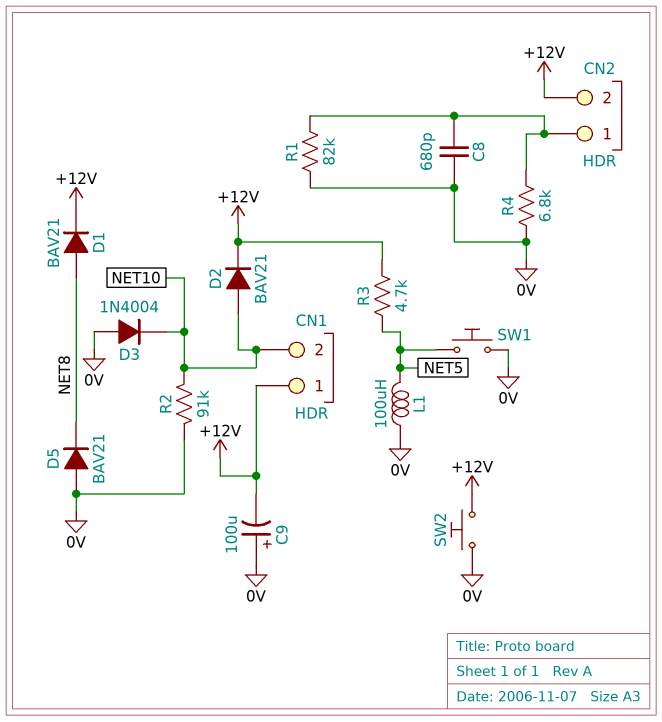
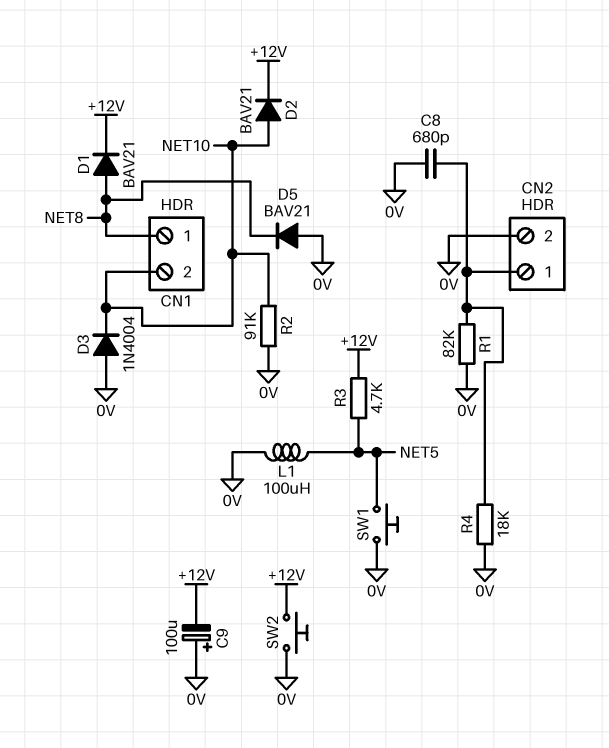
CN1 pin 1: +12V -> NET8
CN2 pin 2: +12V -> 0V
R4: 6.8k (0V, CN2/1) -> 18k (0V, CN2/1)

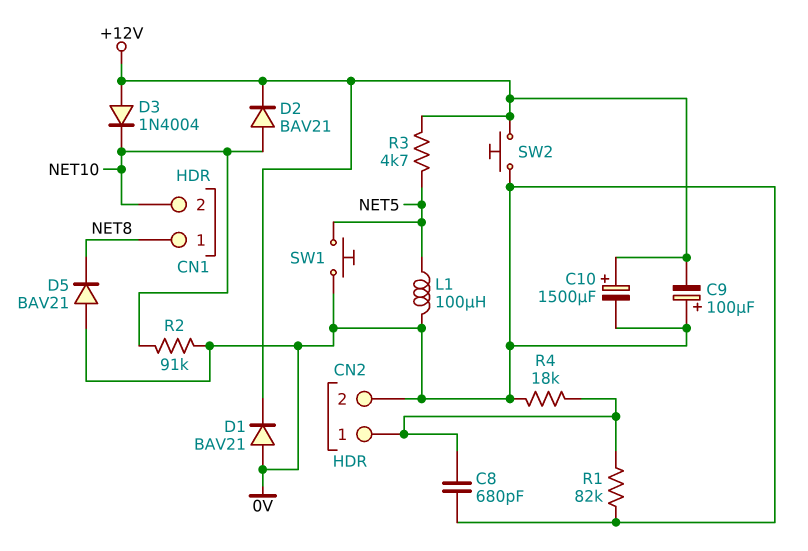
C10: none -> 1500uF (plus +12V, minus 0V)
D1: diode BAV21 (A NET8, K +12V) -> diode BAV21 (A 0V, K +12V)
D3: diode 1N4004 (A 0V, K NET10) -> diode 1N4004 (A +12V, K NET10)

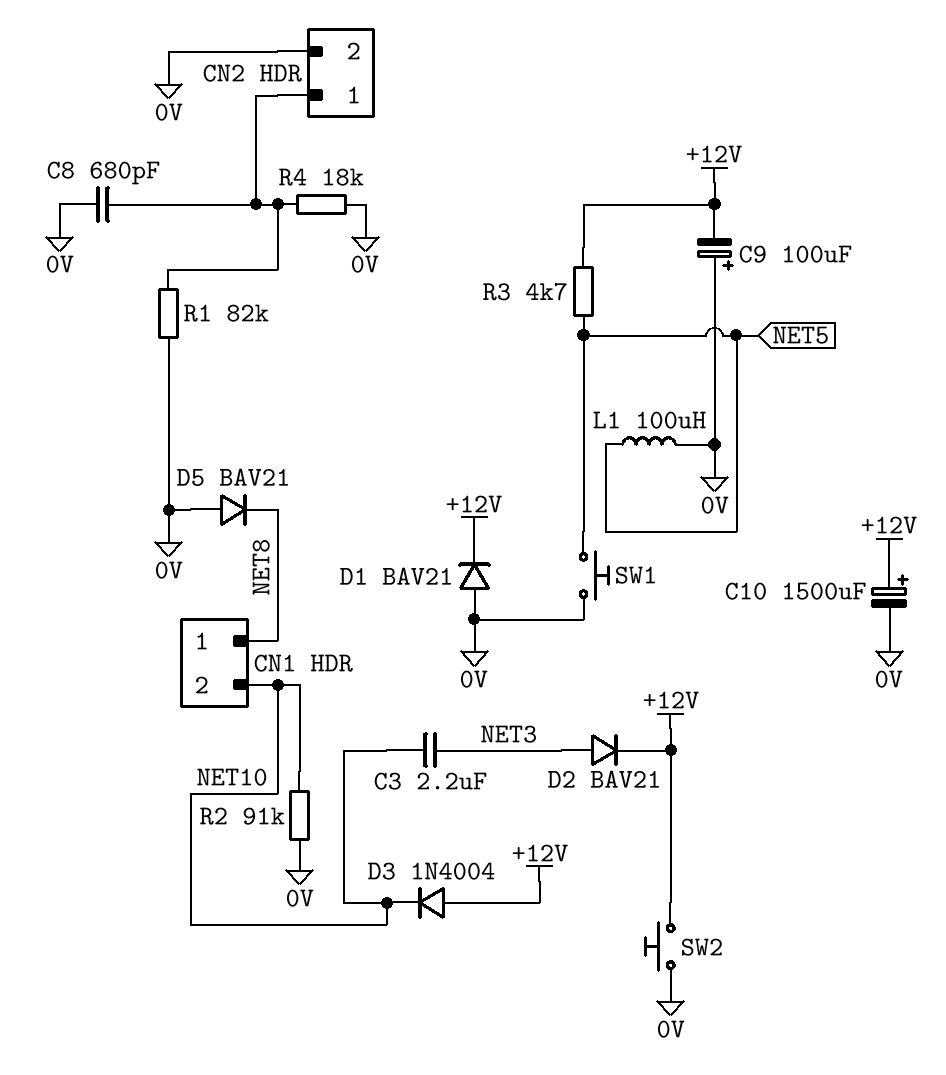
C3: none -> 2.2uF (NET3, NET10)
D2: diode BAV21 (A NET10, K +12V) -> diode BAV21 (A NET3, K +12V)

